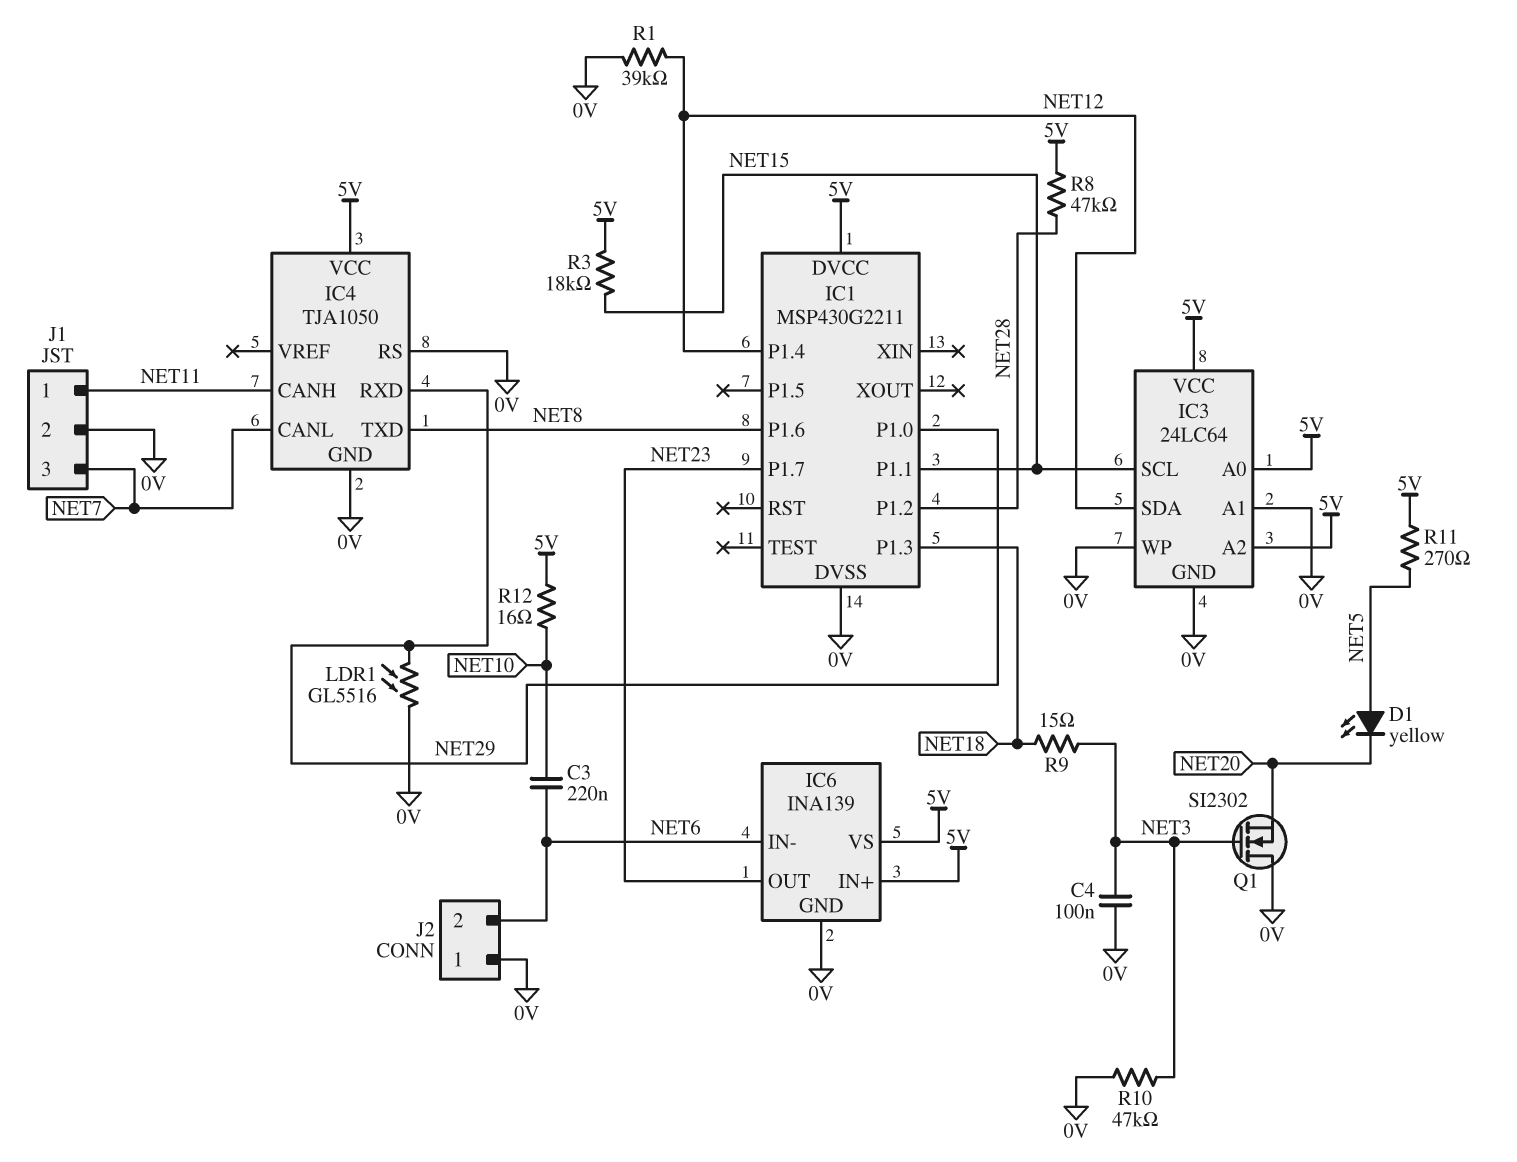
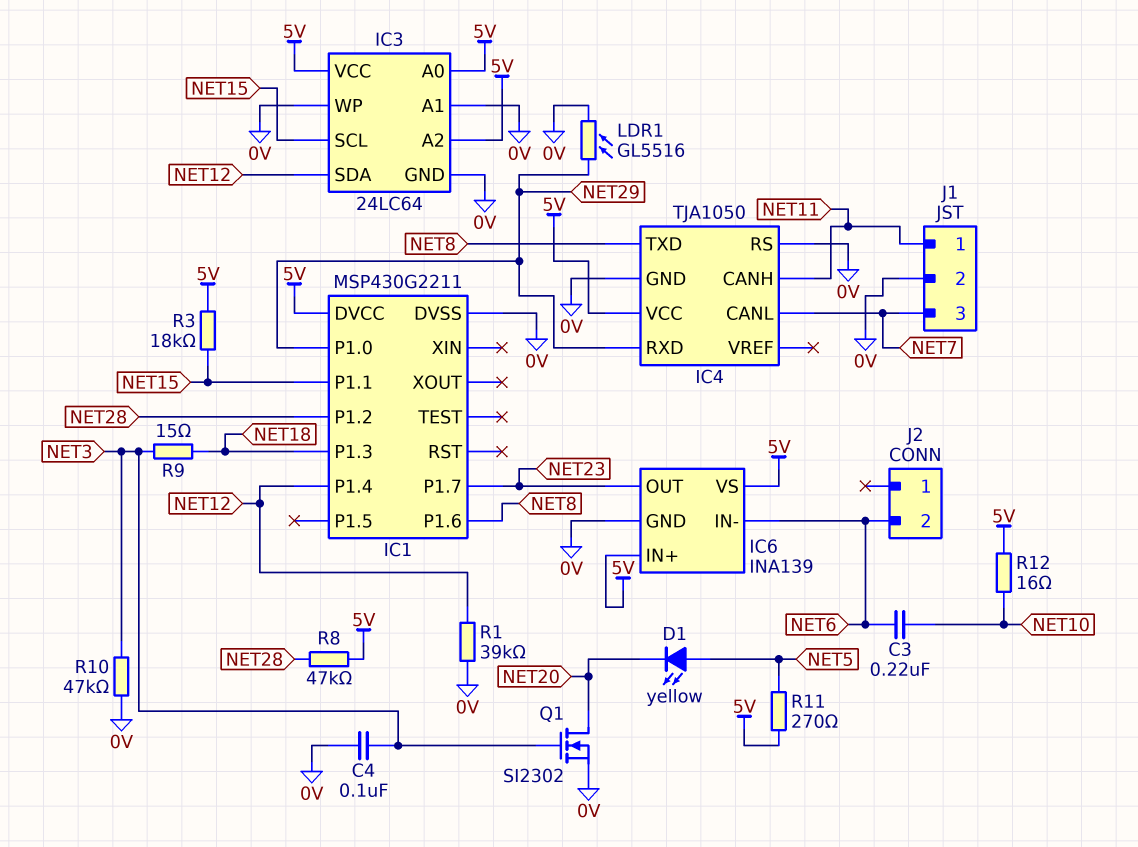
J2 pin 1: 0V -> none
Q1: NMOS SI2302 (G NET3, D 0V, S NET20) -> NMOS SI2302 (G NET3, D NET20, S 0V)

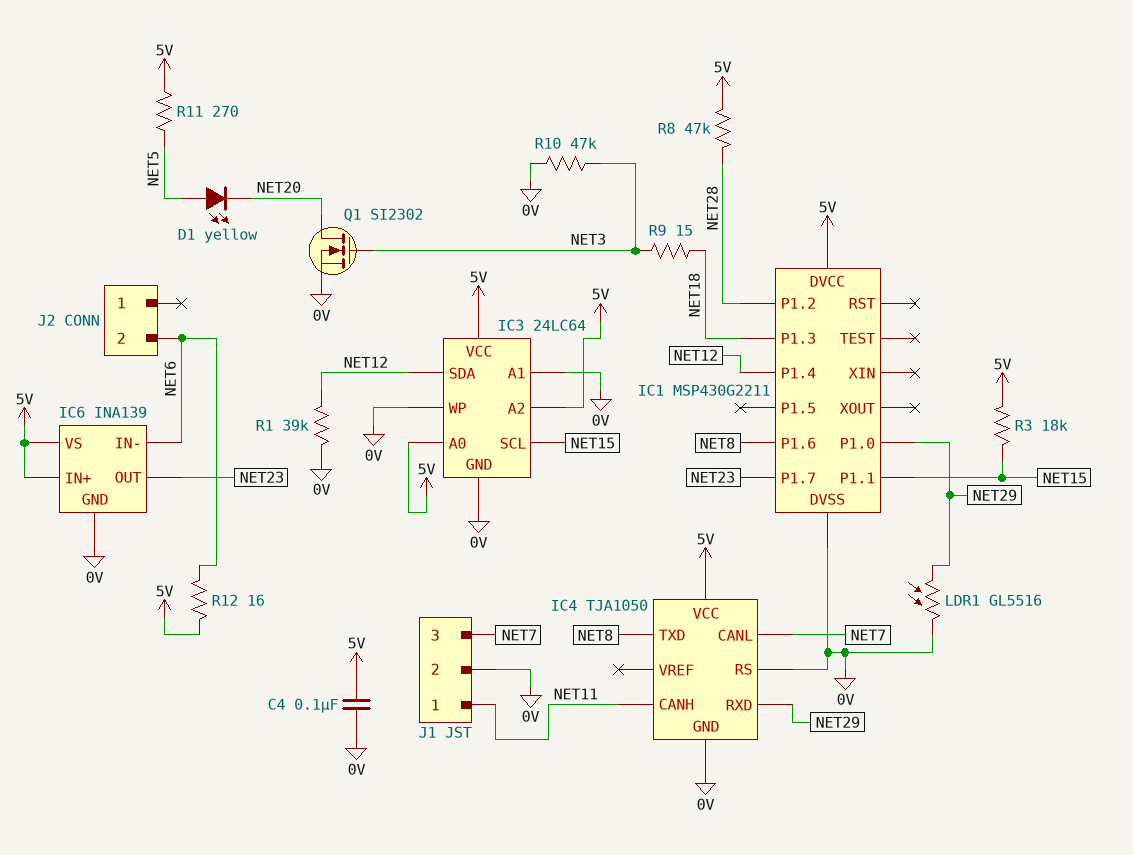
C3: 220nF (NET6, NET10) -> none
C4: 100nF (0V, NET3) -> 100nF (0V, 5V)
R12: 16 (5V, NET10) -> 16 (5V, NET6)

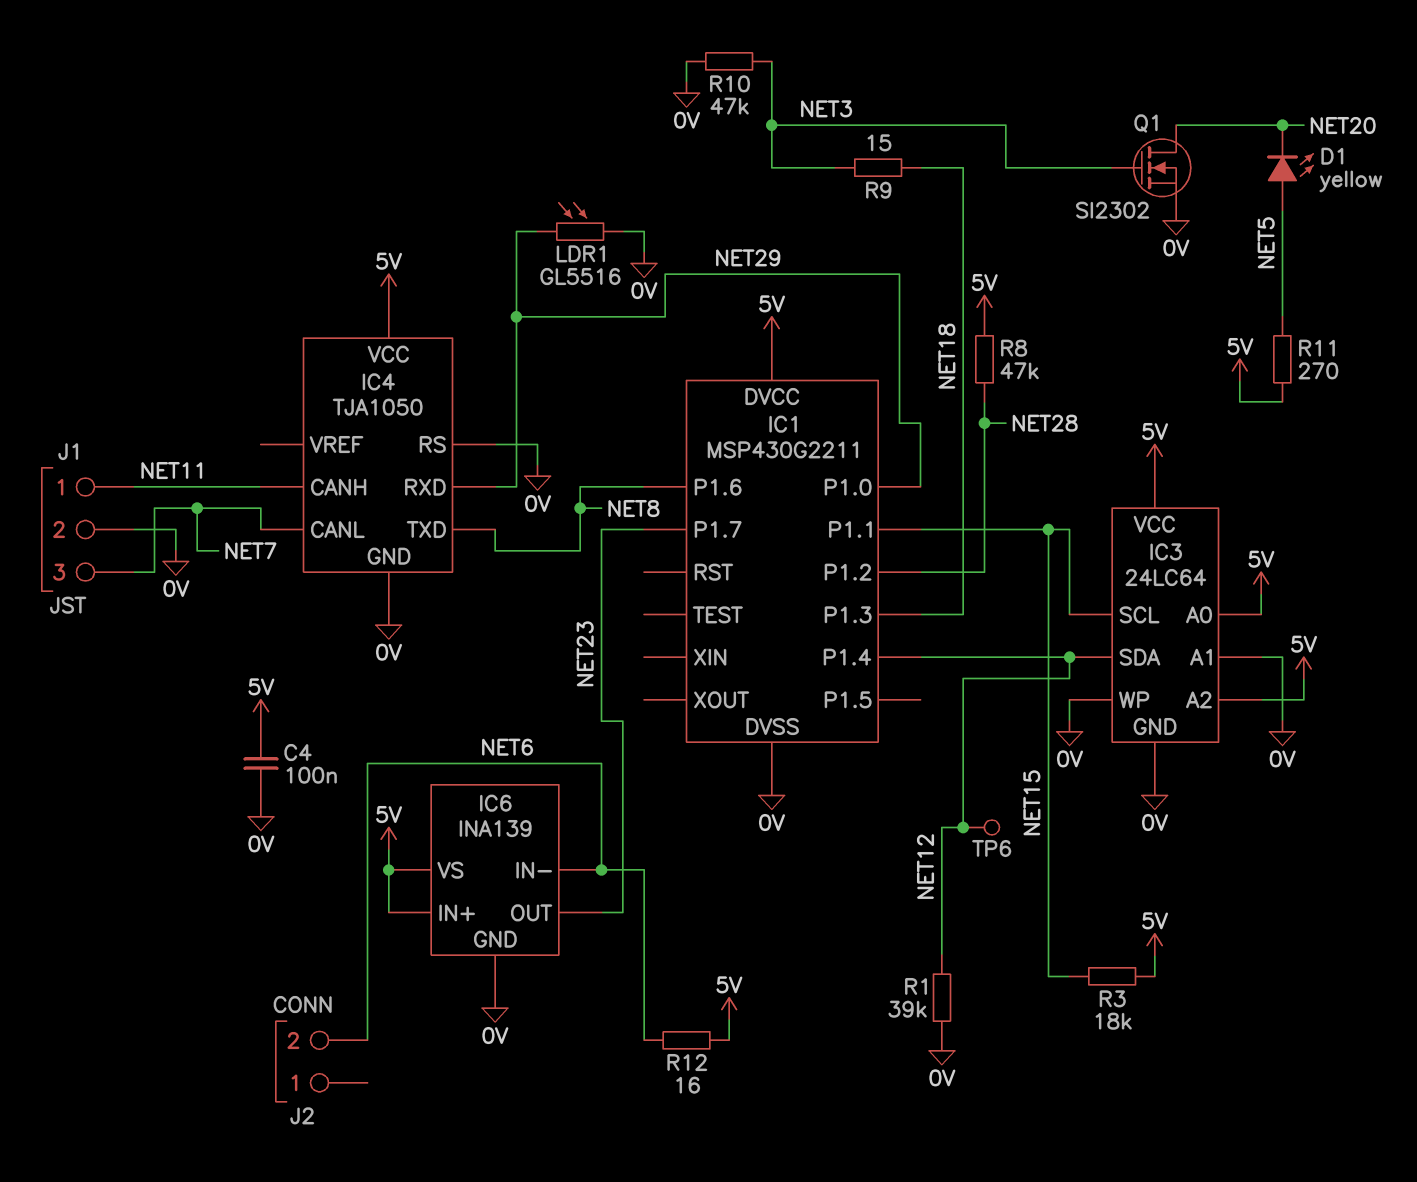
TP6: none -> test point (NET12)

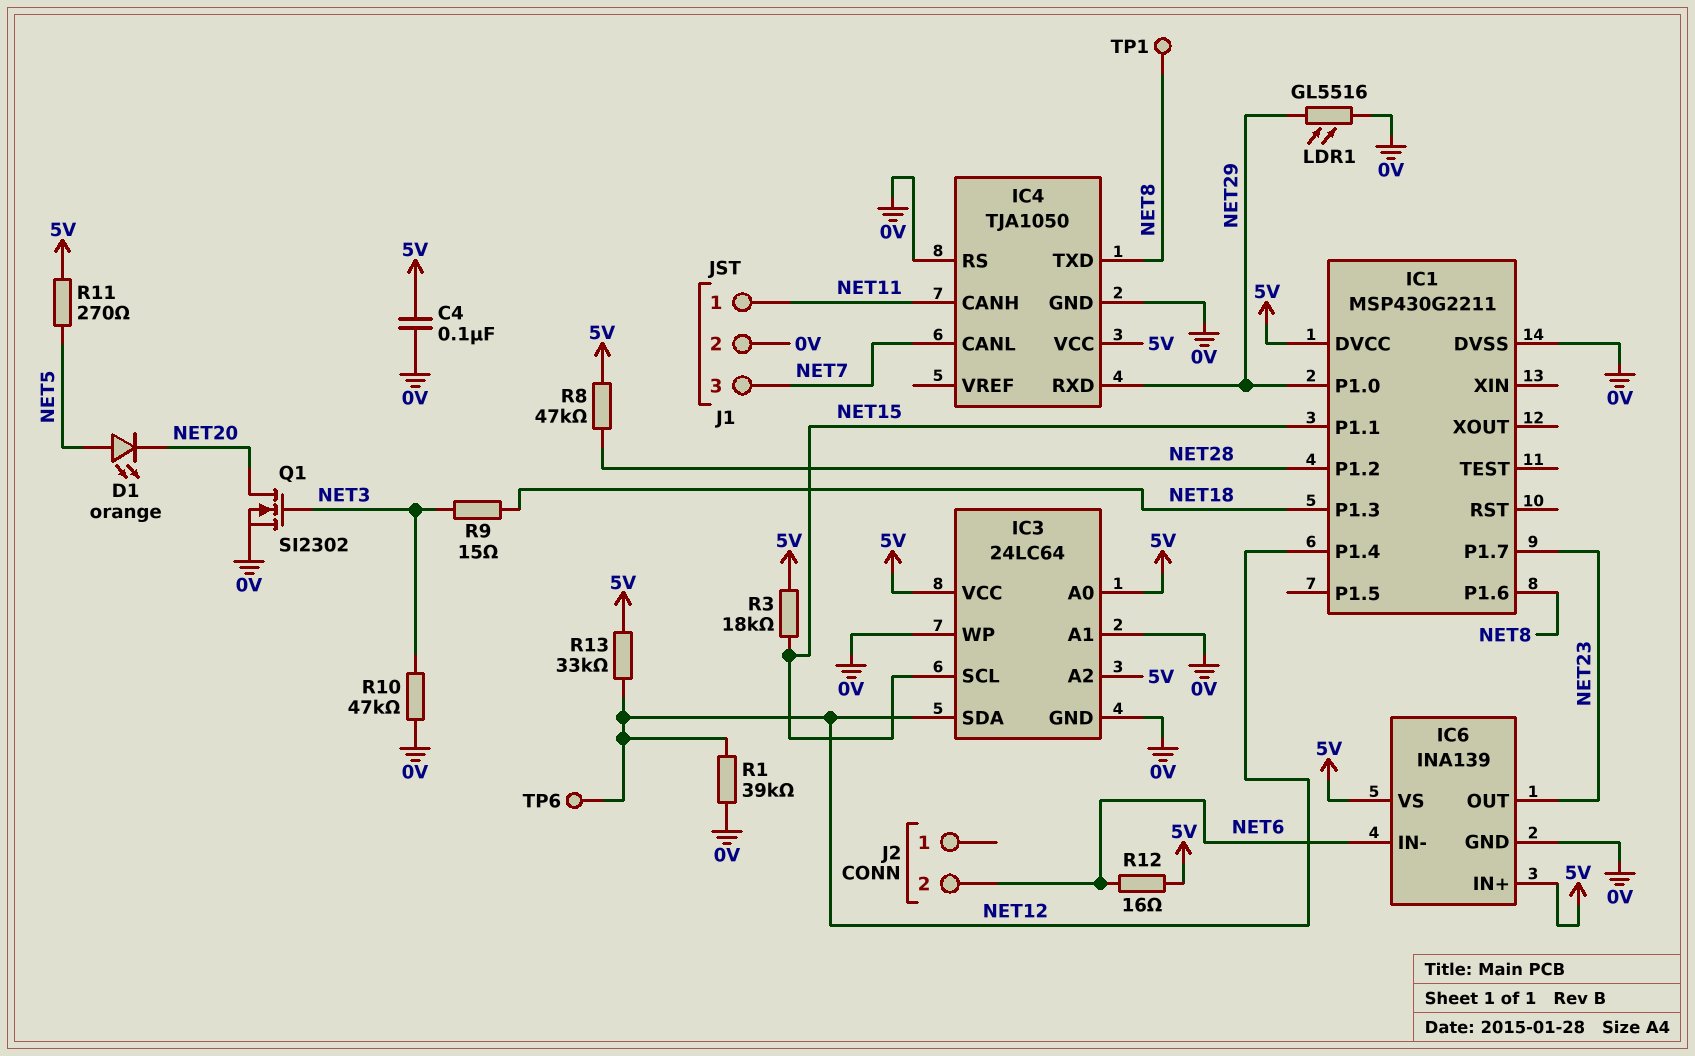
D1: LED yellow (A NET5, K NET20) -> LED orange (A NET5, K NET20)
R13: none -> 33k (5V, NET12)
TP1: none -> test point (NET8)

